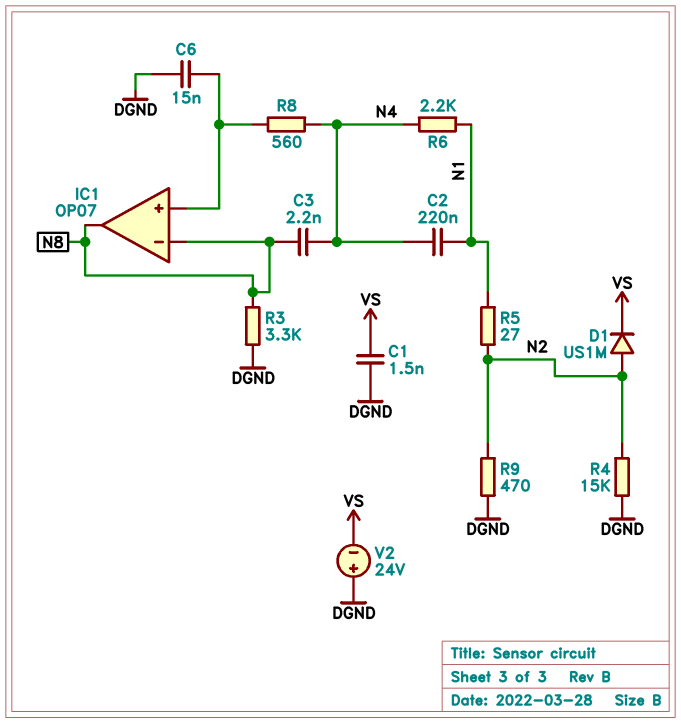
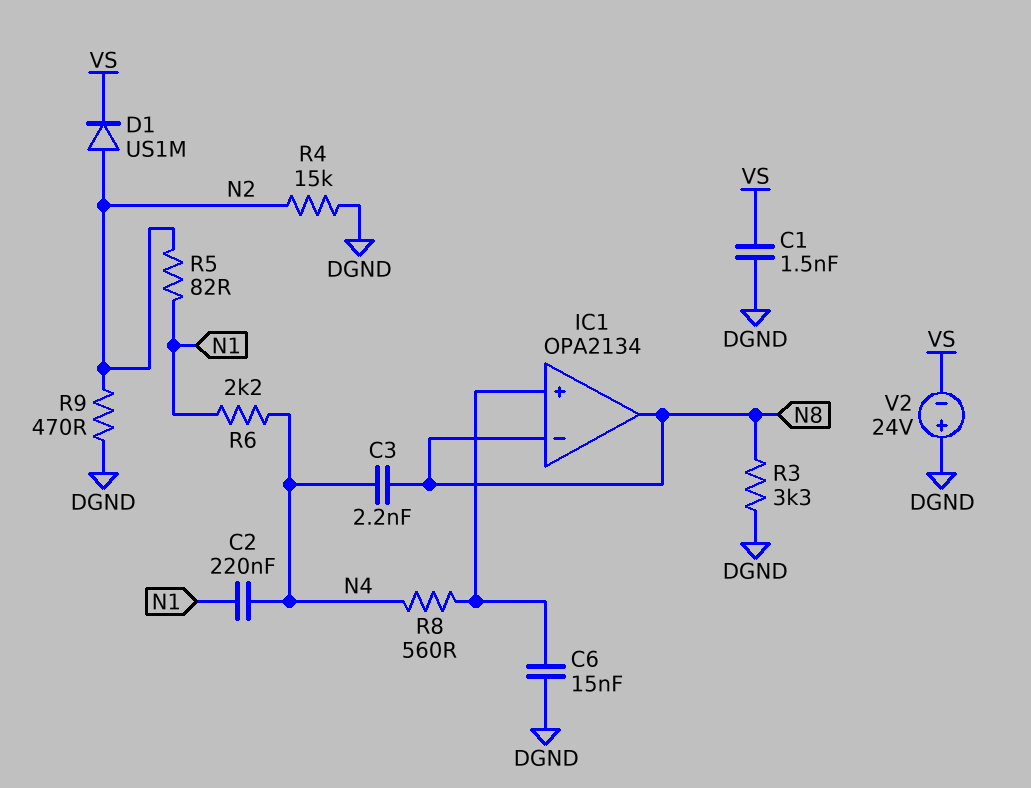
IC1: OP07 -> OPA2134
R5: 27 (N1, N2) -> 82 (N1, N2)

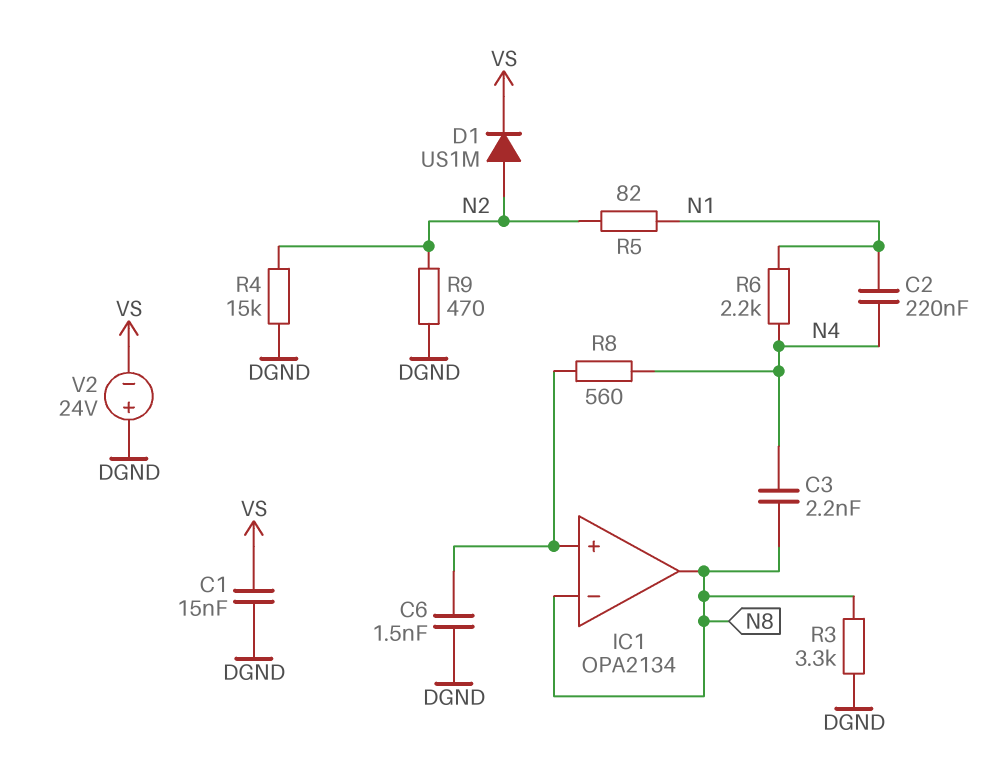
C1: 1.5nF (DGND, VS) -> 15nF (DGND, VS)
C6: 15nF (DGND, IC1/in+) -> 1.5nF (DGND, IC1/in+)

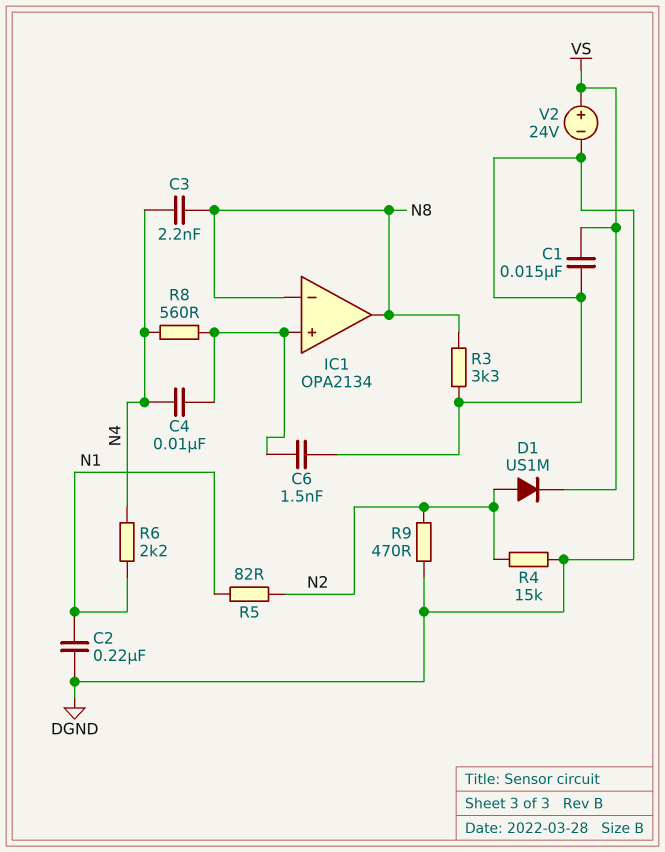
C2: 220nF (N1, N4) -> 220nF (DGND, N1)
C4: none -> 10nF (IC1/in+, N4)
V2: 24V (plus DGND, minus VS) -> 24V (plus VS, minus DGND)

